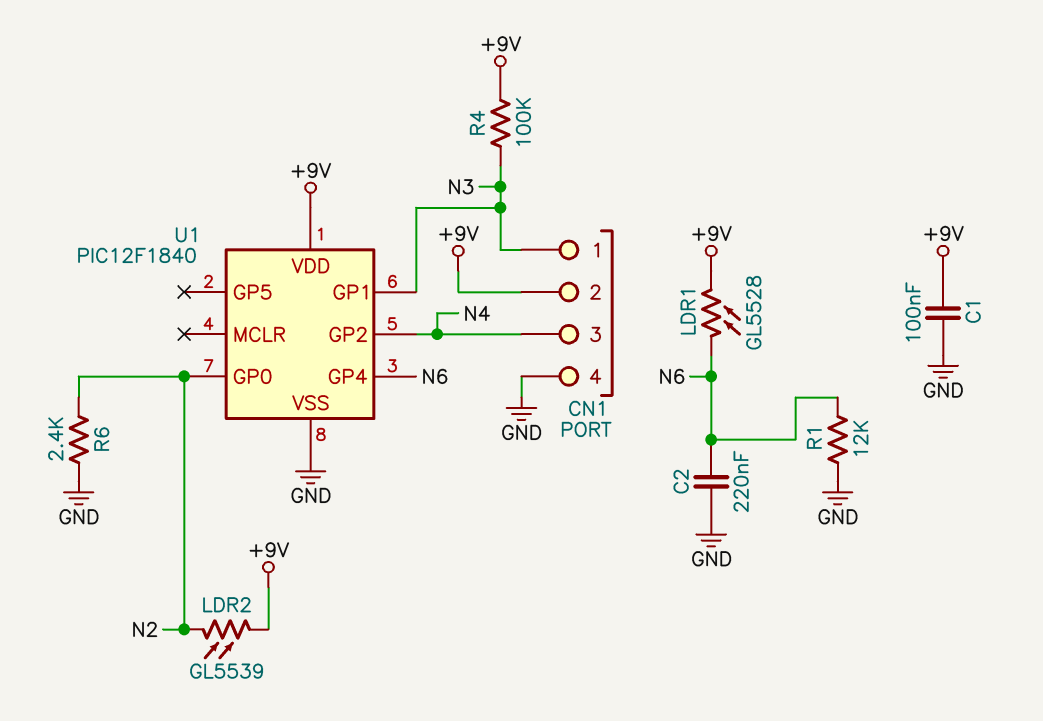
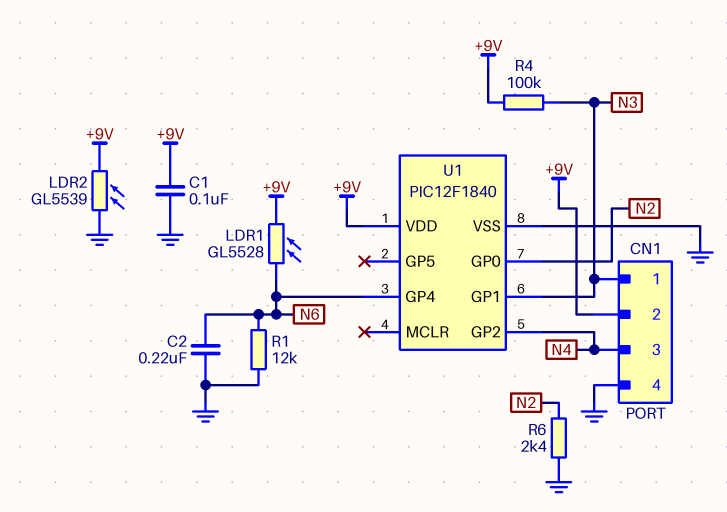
LDR2: GL5539 (+9V, N2) -> GL5539 (+9V, GND)

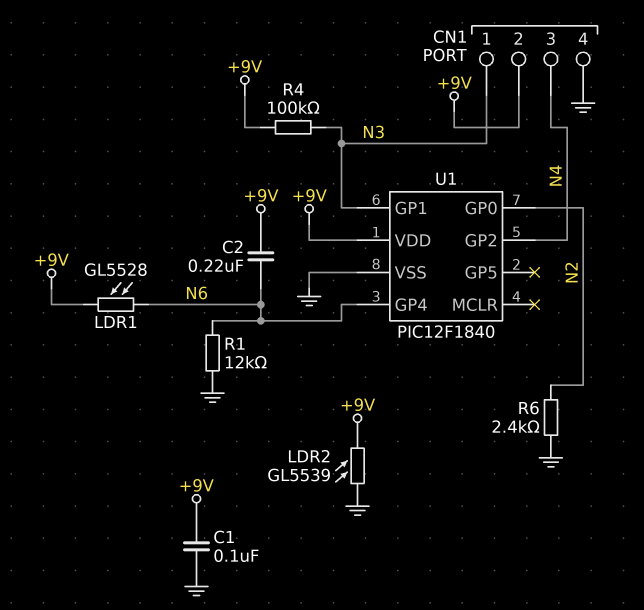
C2: 220nF (GND, N6) -> 220nF (+9V, N6)

